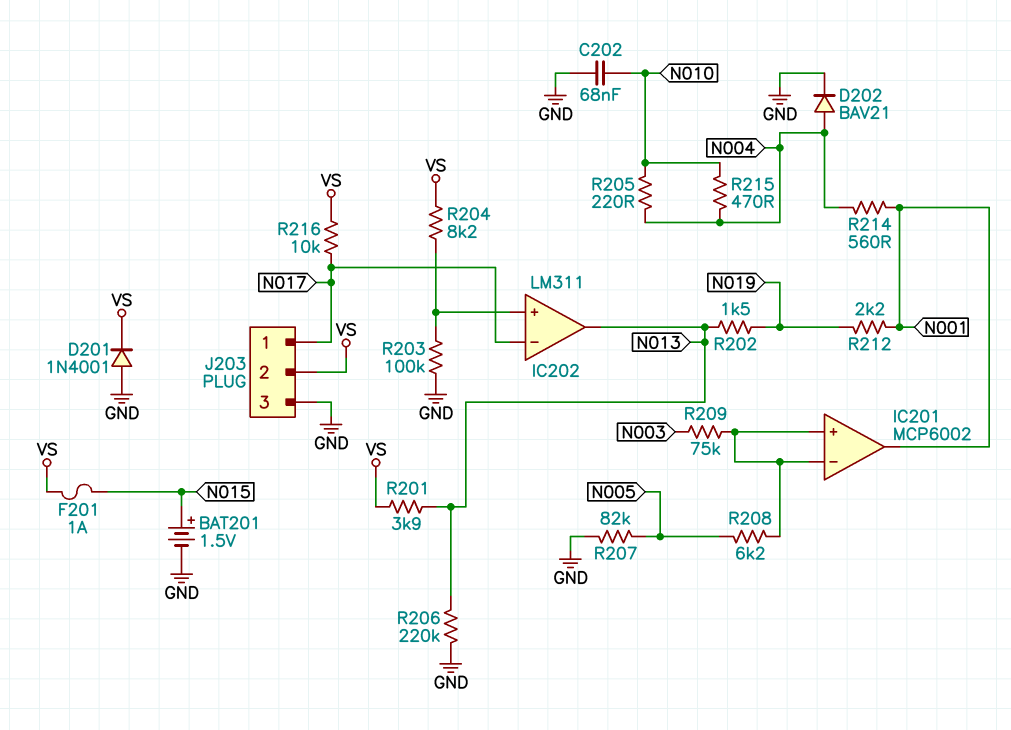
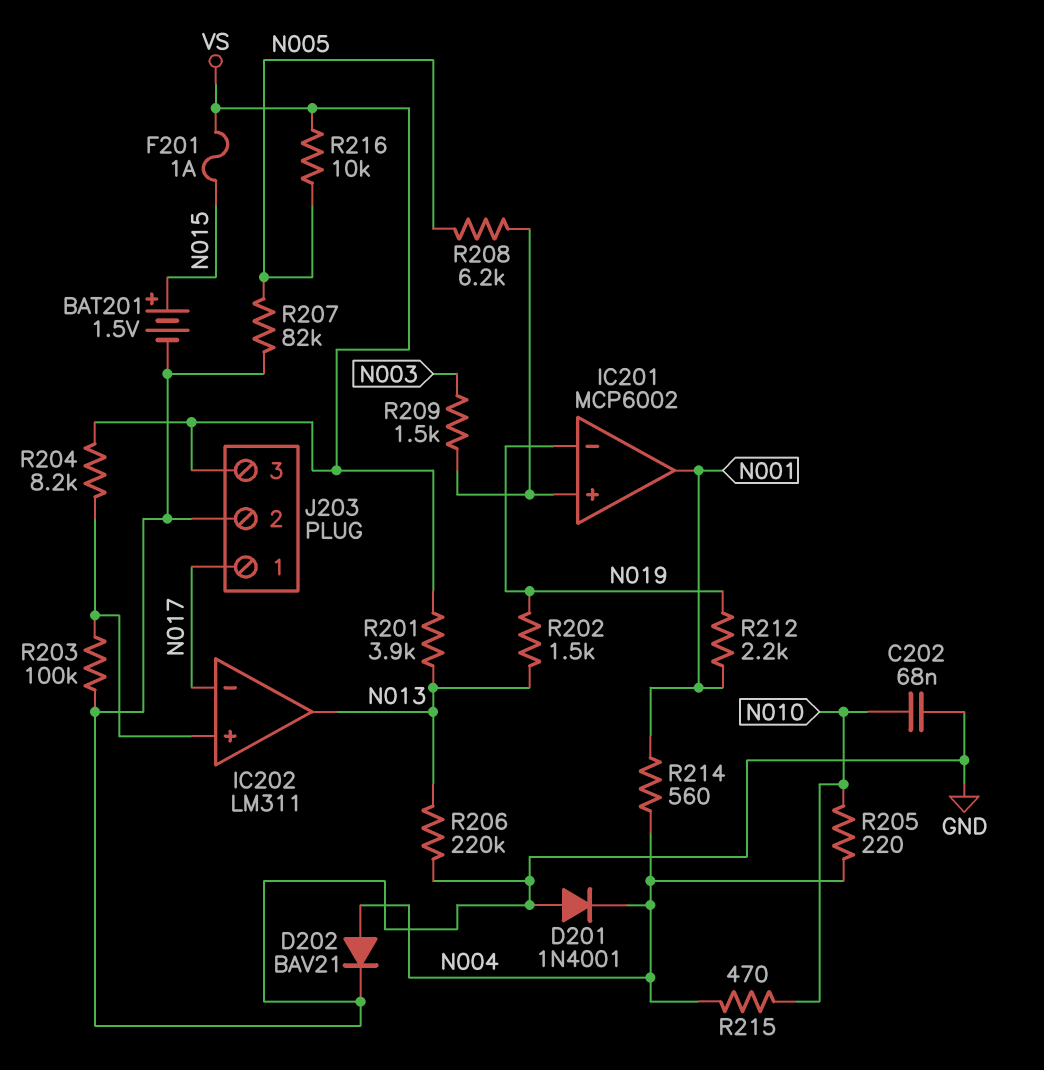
D201: diode 1N4001 (A GND, K VS) -> diode 1N4001 (A GND, K N004)
IC201 pin in-: IC201/in+ -> N019
J203 pin 2: VS -> GND
J203 pin 3: GND -> VS
R209: 75k (IC201/in+, N003) -> 1.5k (IC201/in+, N003)
R216: 10k (N017, VS) -> 10k (N005, VS)

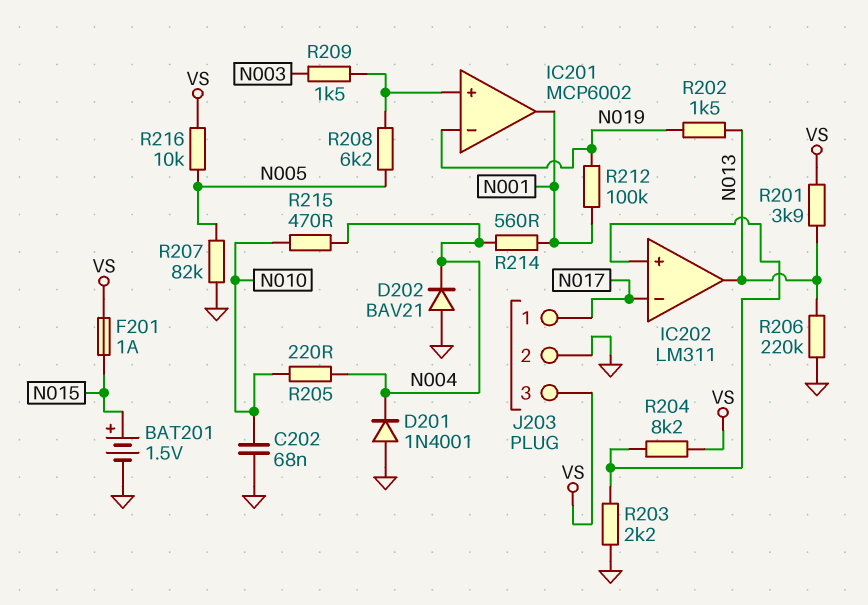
D202: diode BAV21 (A N004, K GND) -> diode BAV21 (A GND, K N004)
R203: 100k (GND, IC202/in+) -> 2.2k (GND, IC202/in+)
R212: 2.2k (N001, N019) -> 100k (N001, N019)

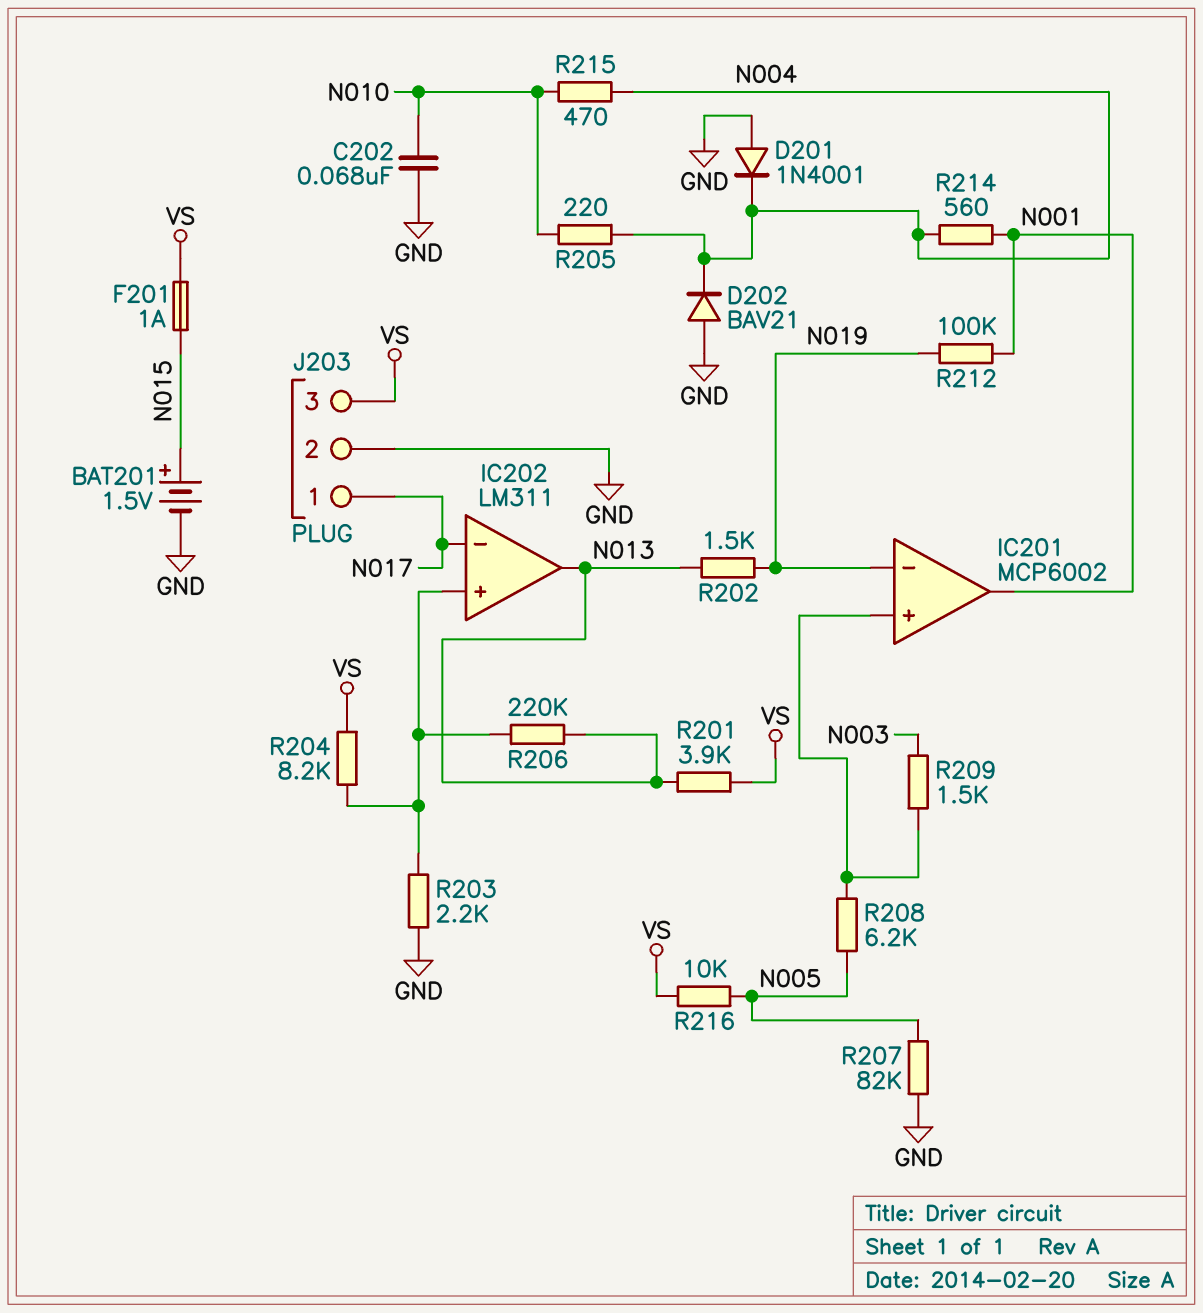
R206: 220k (GND, N013) -> 220k (IC202/in+, N013)

